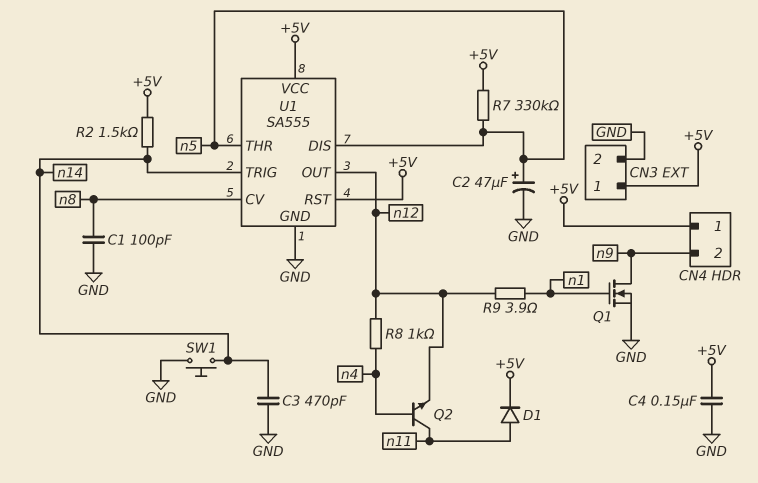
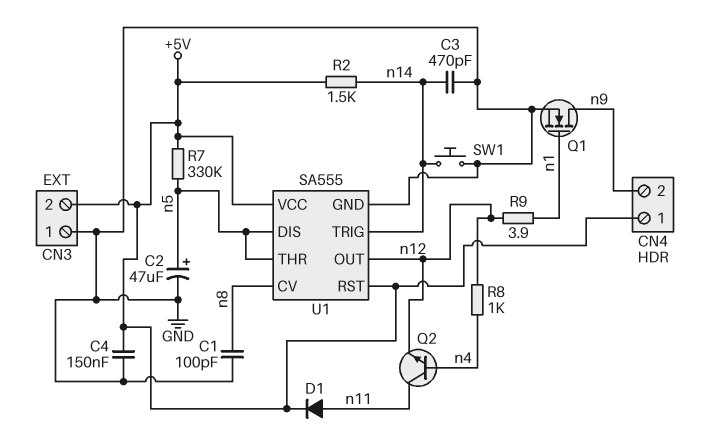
CN3 pin 1: +5V -> GND
CN3 pin 2: GND -> +5V

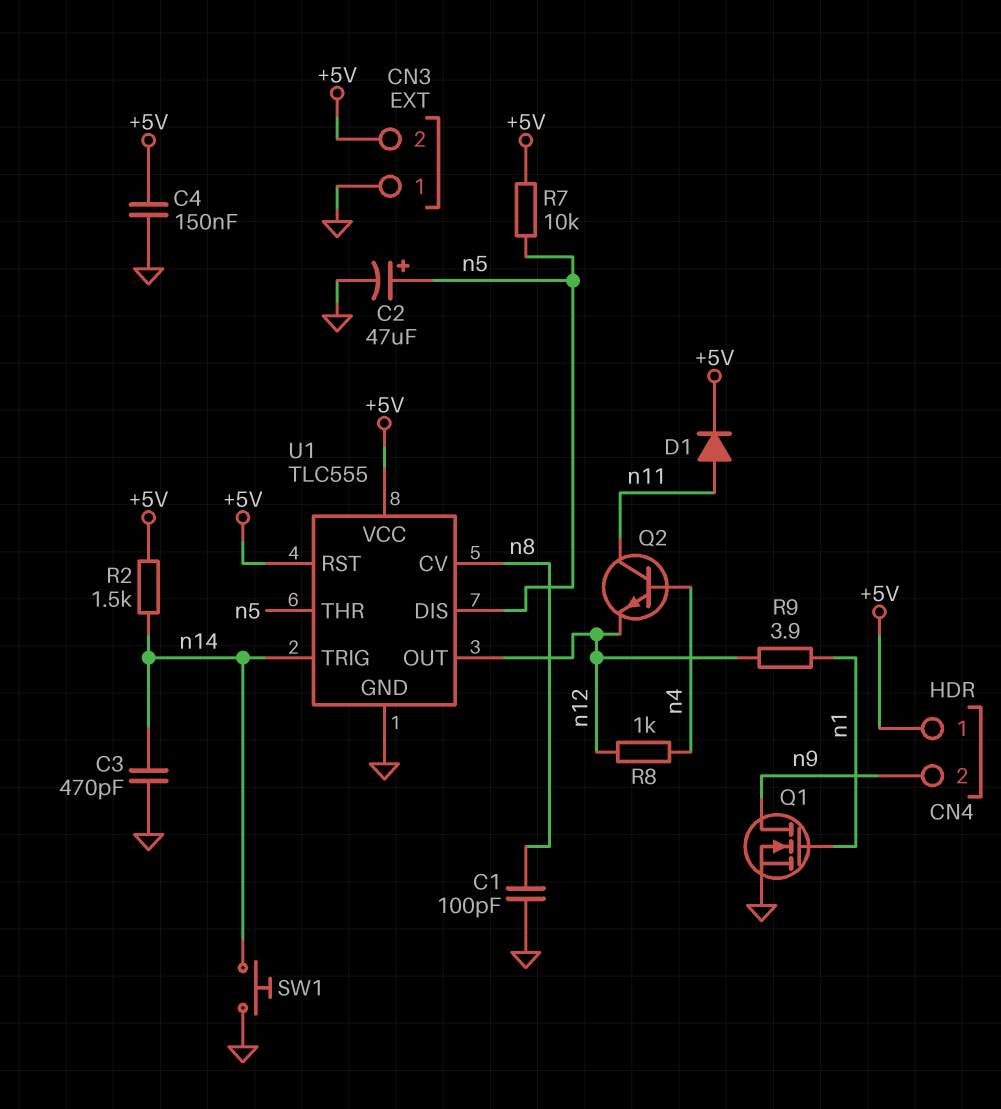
R7: 330k (+5V, n5) -> 10k (+5V, n5)
U1: SA555 -> TLC555

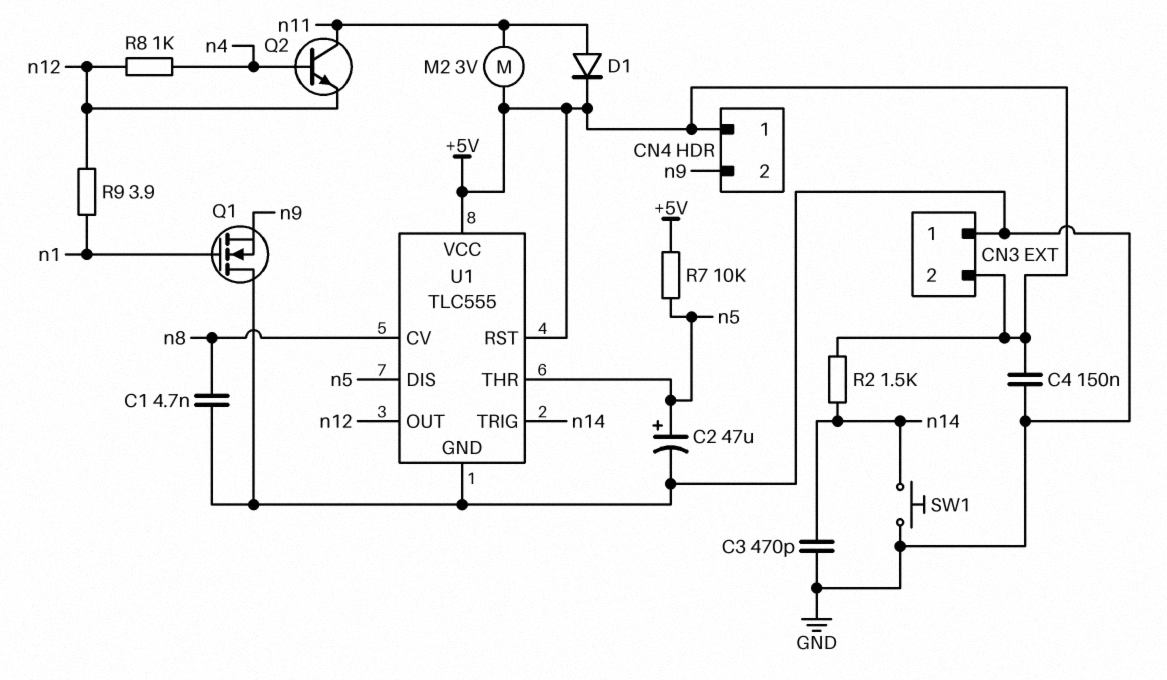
C1: 100pF (GND, n8) -> 4.7nF (GND, n8)
M2: none -> motor 3V (+5V, n11)
Q1: NMOS (G n1, D n9, S GND) -> NMOS (G n1, D GND, S n9)

